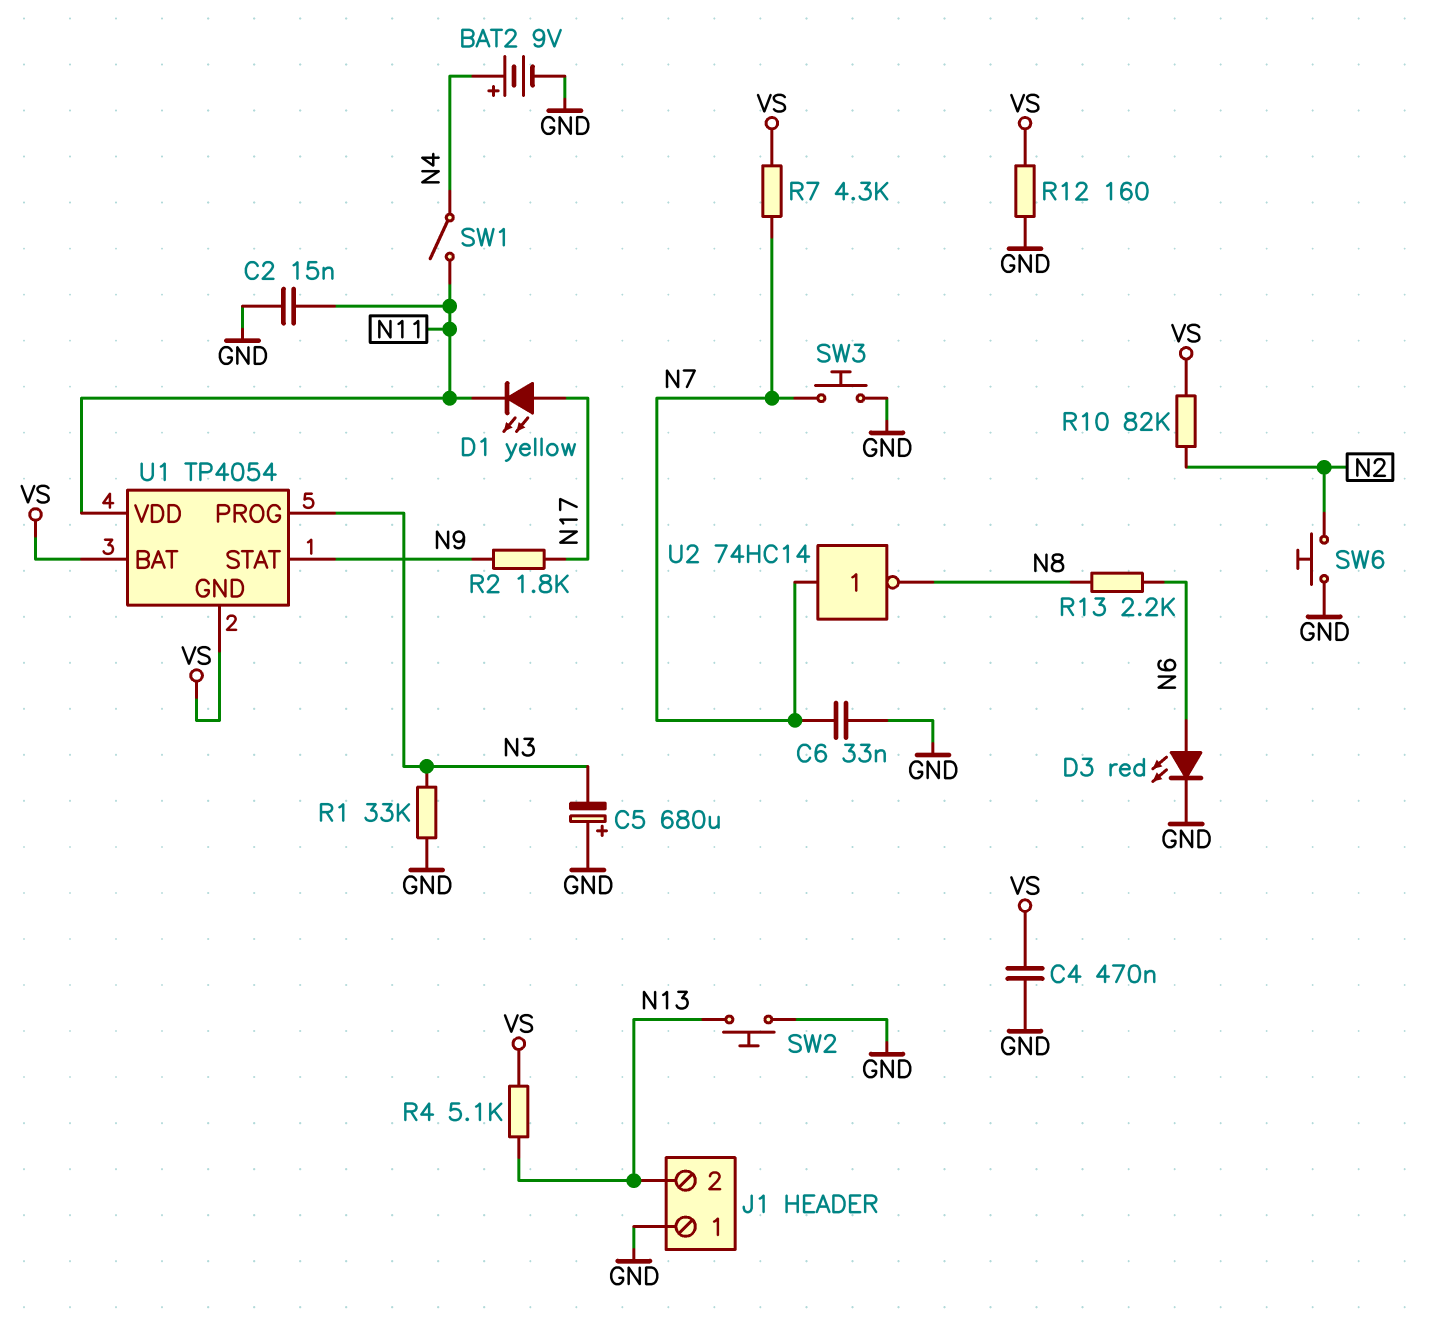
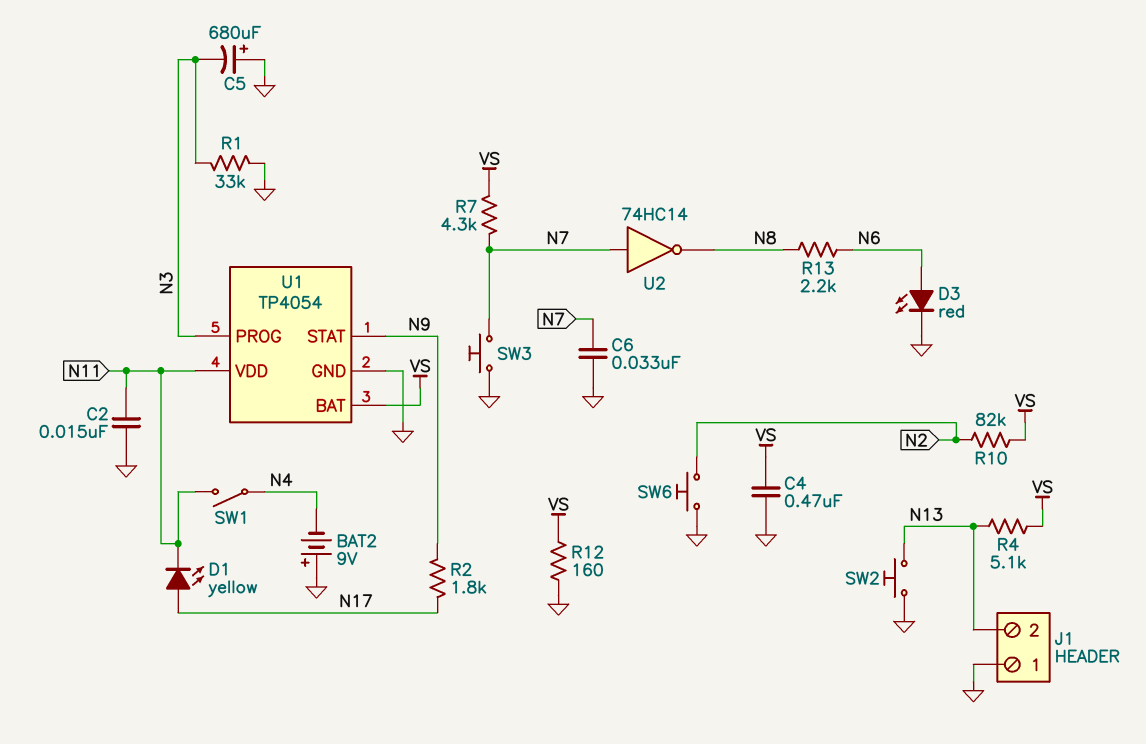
BAT2: 9V (plus N4, minus GND) -> 9V (plus GND, minus N4)
U1 pin GND: VS -> GND

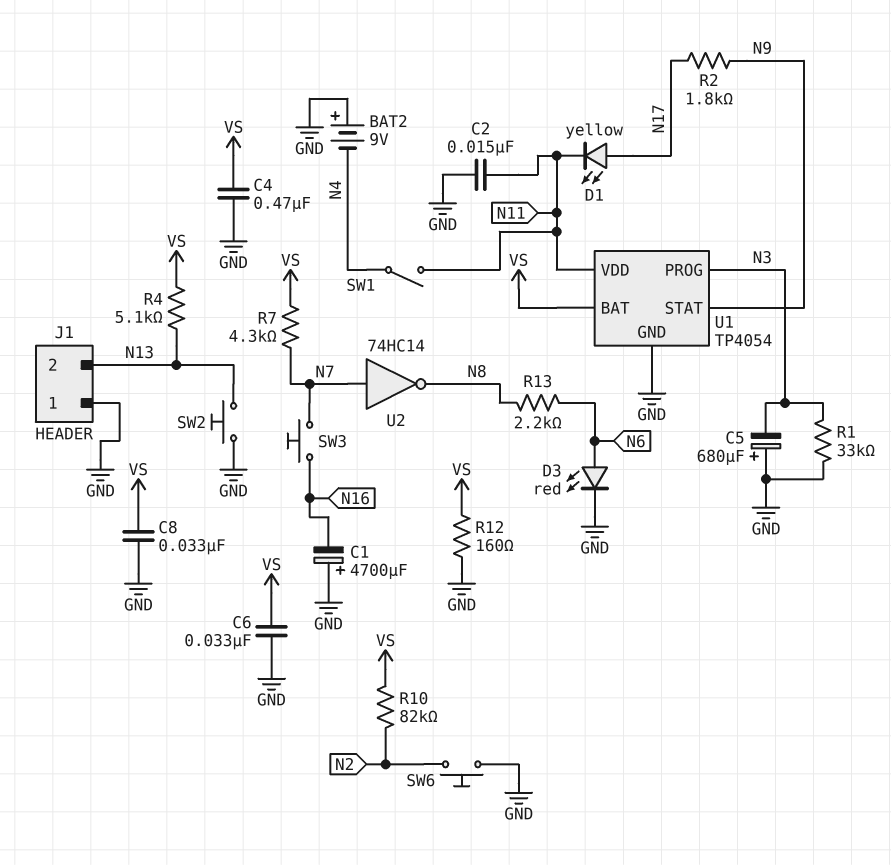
C1: none -> 4700uF (plus GND, minus N16)
C6: 33nF (GND, N7) -> 33nF (GND, VS)
C8: none -> 33nF (GND, VS)
SW3: button (GND, N7) -> button (N7, N16)

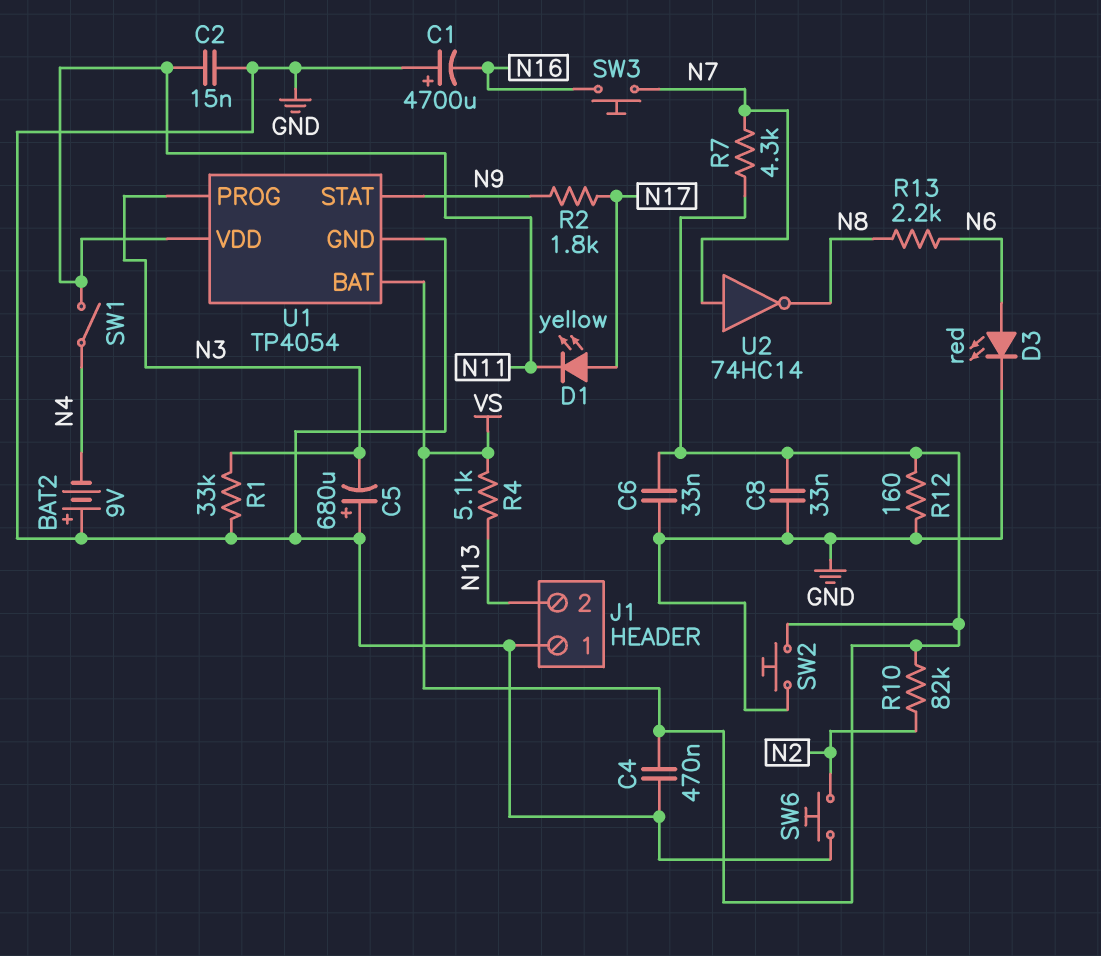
SW2: button (GND, N13) -> button (GND, VS)

